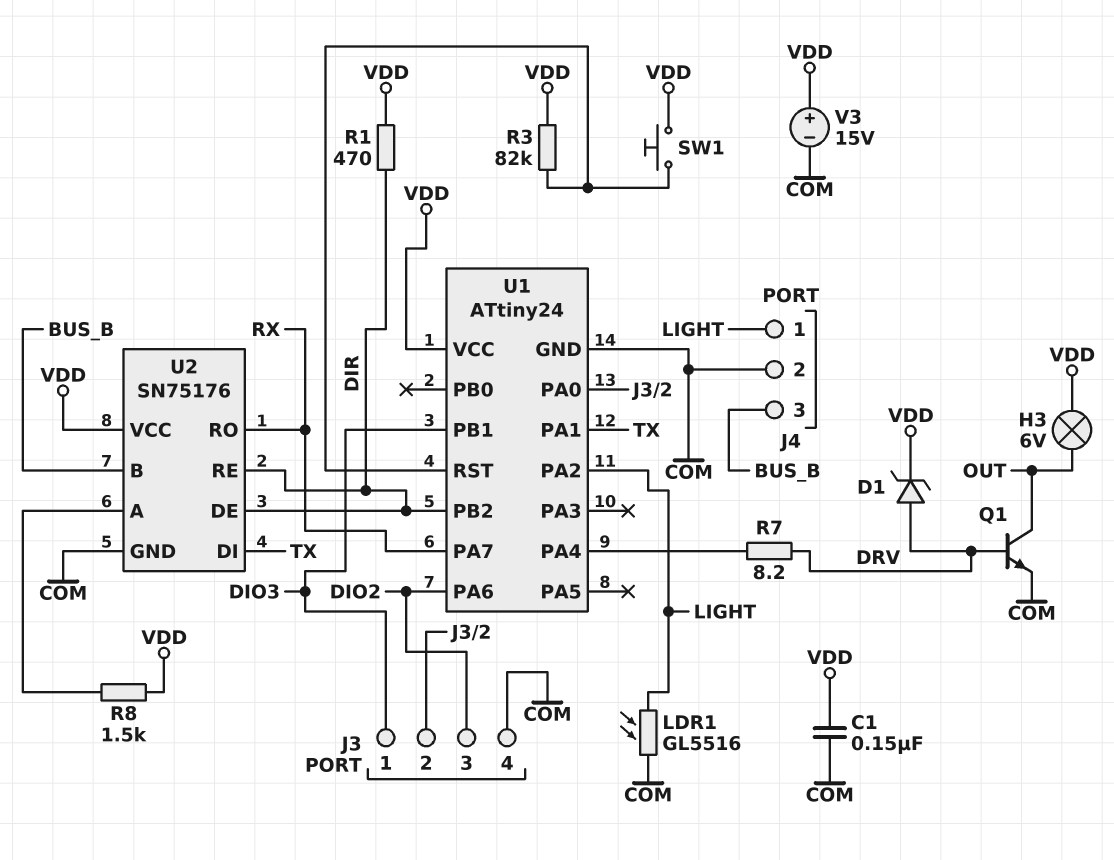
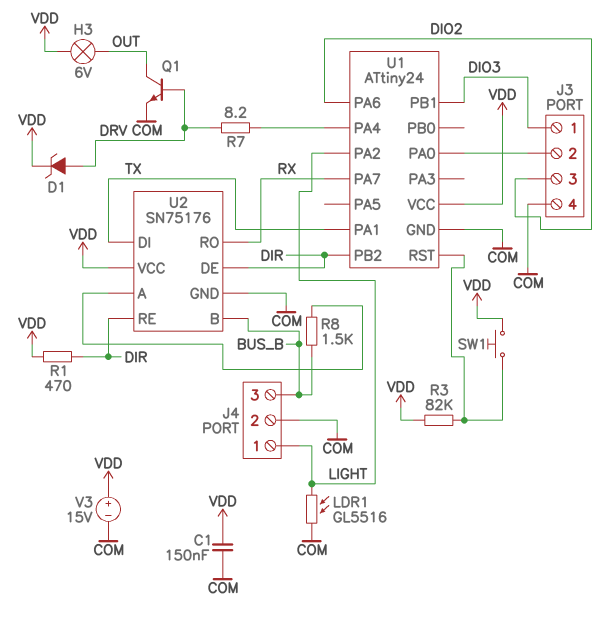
R8: 1.5k (U2/A, VDD) -> 1.5k (BUS_B, U2/A)

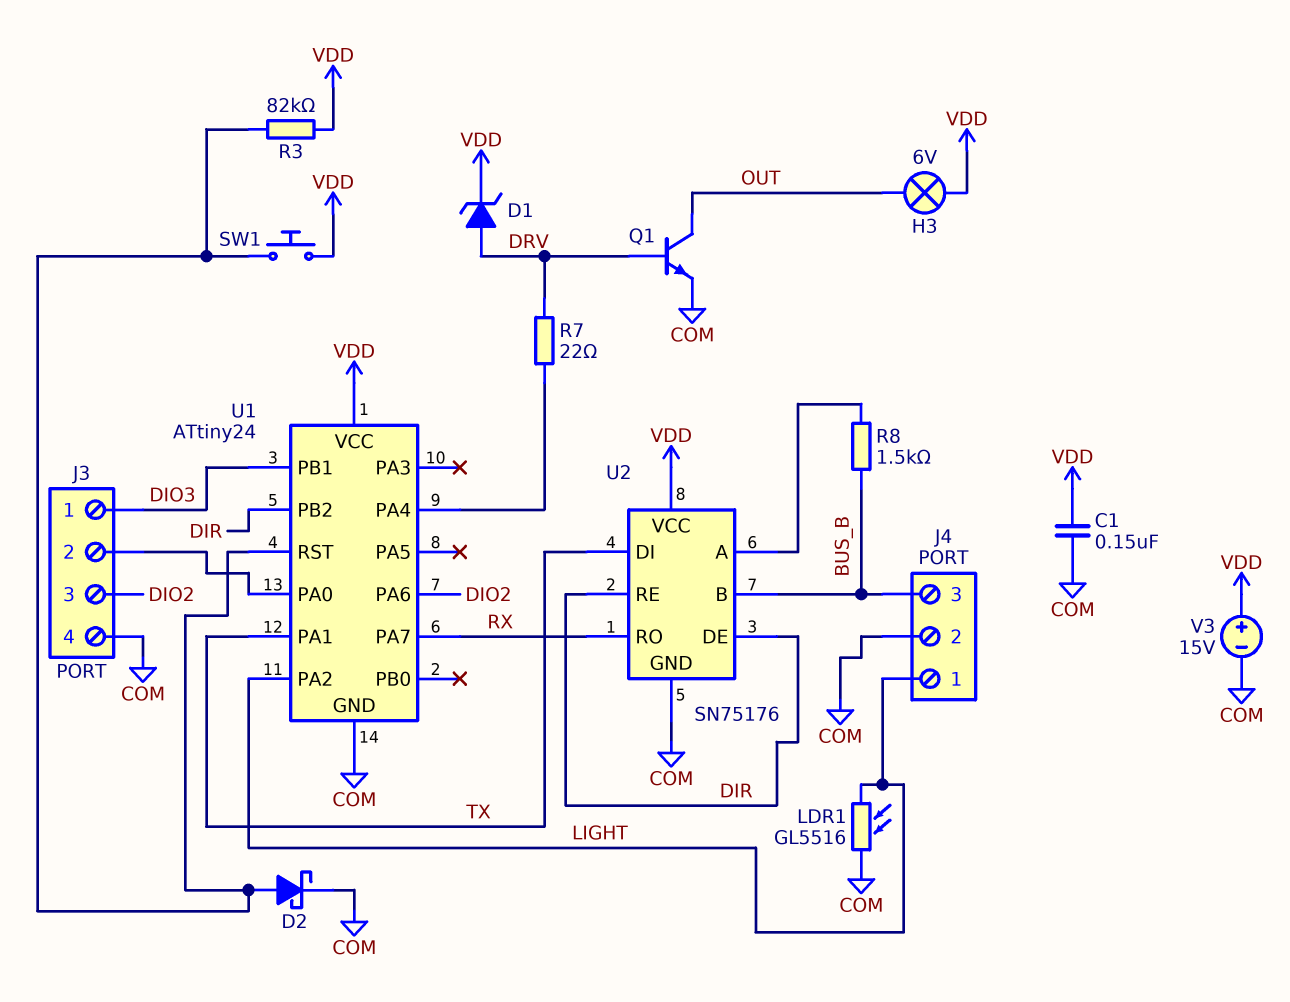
D2: none -> schottky (A U1/RST, K COM)
R1: 470 (DIR, VDD) -> none
R7: 8.2 (DRV, U1/PA4) -> 22 (DRV, U1/PA4)

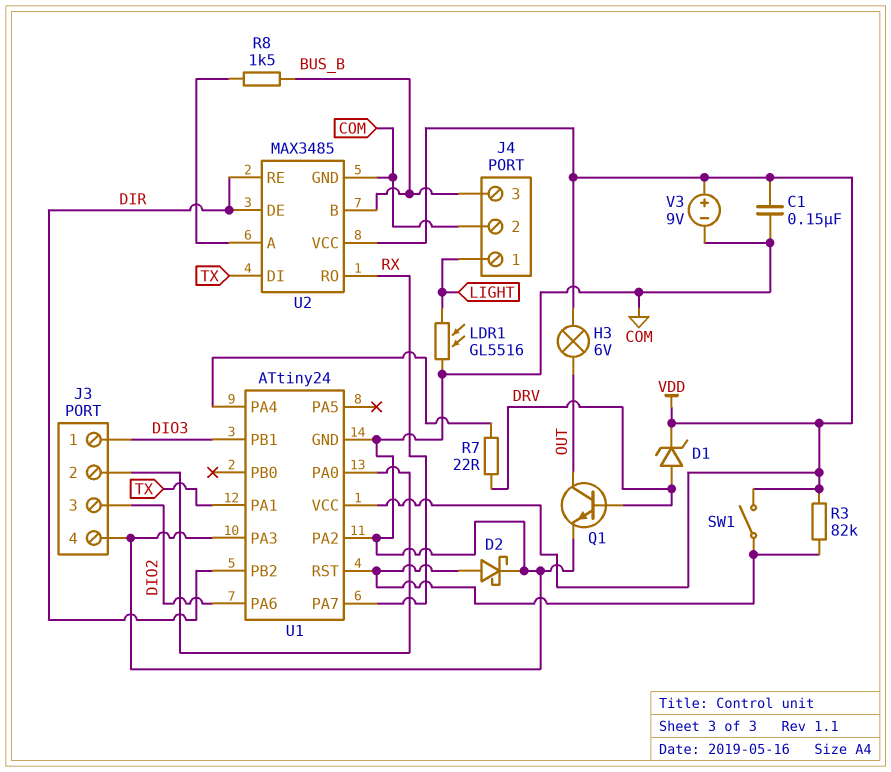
SW1: button (U1/RST, VDD) -> switch (U1/RST, VDD)
U1 pin PA2: LIGHT -> COM
U1 pin PA3: none -> COM
U2: SN75176 -> MAX3485
V3: 15V (plus VDD, minus COM) -> 9V (plus VDD, minus COM)

